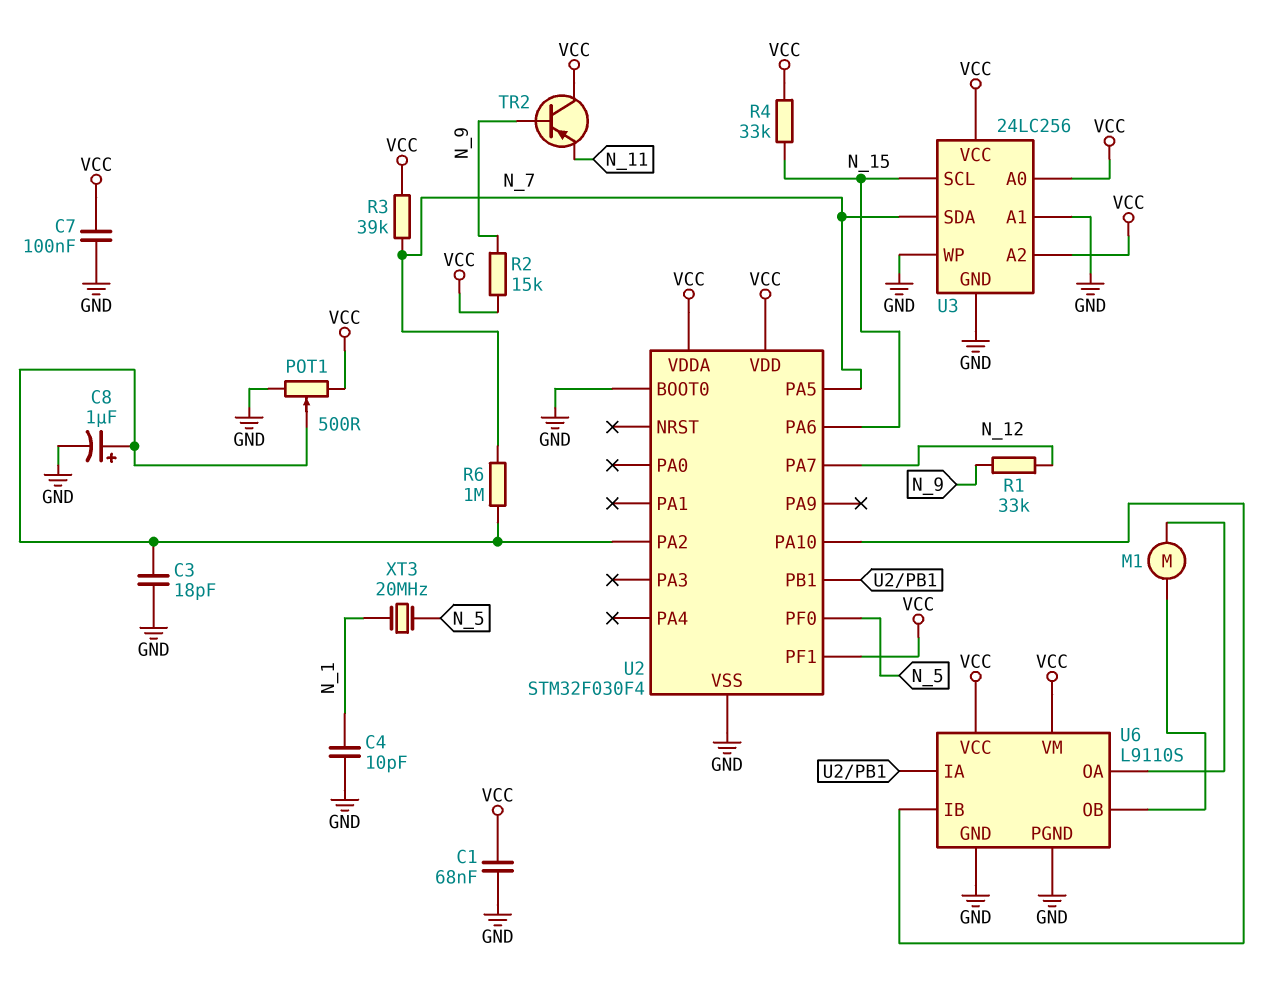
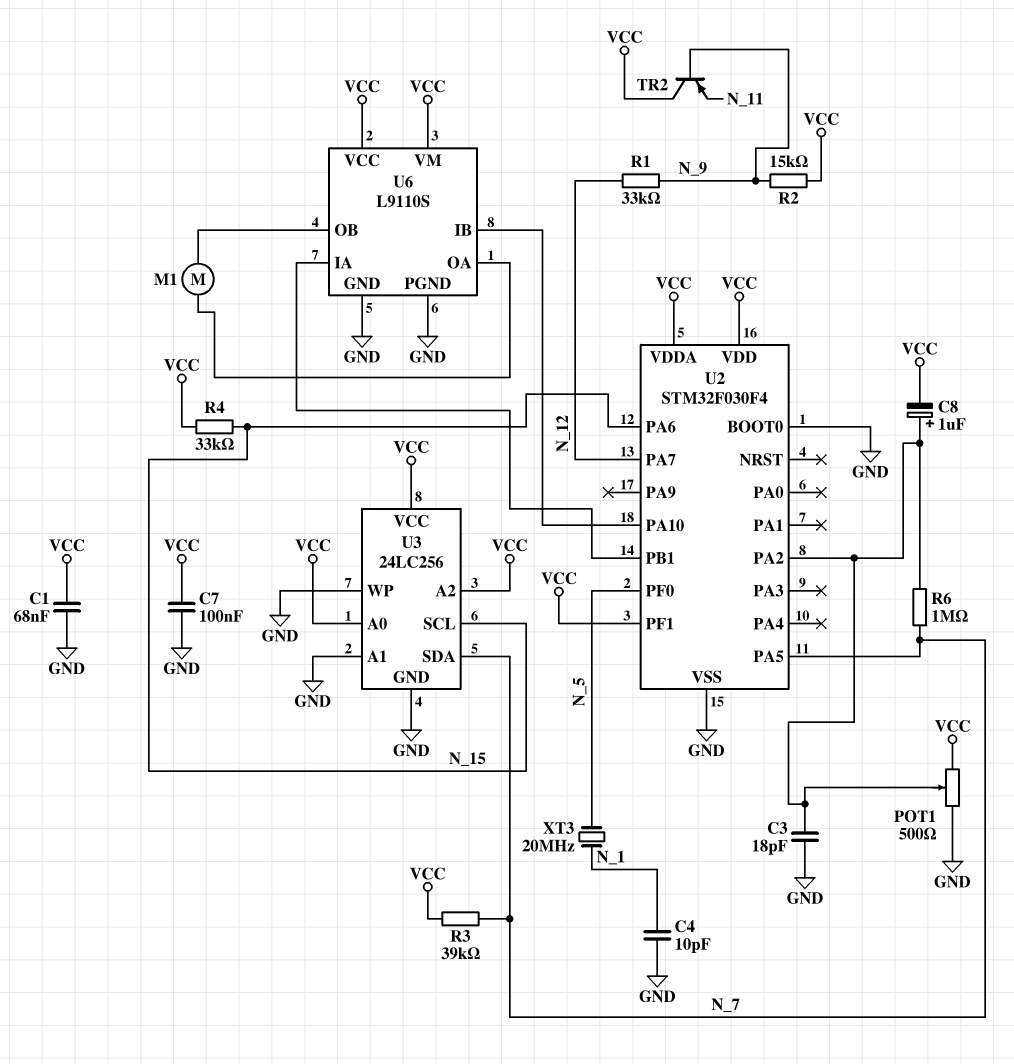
C8: 1uF (plus U2/PA2, minus GND) -> 1uF (plus U2/PA2, minus VCC)

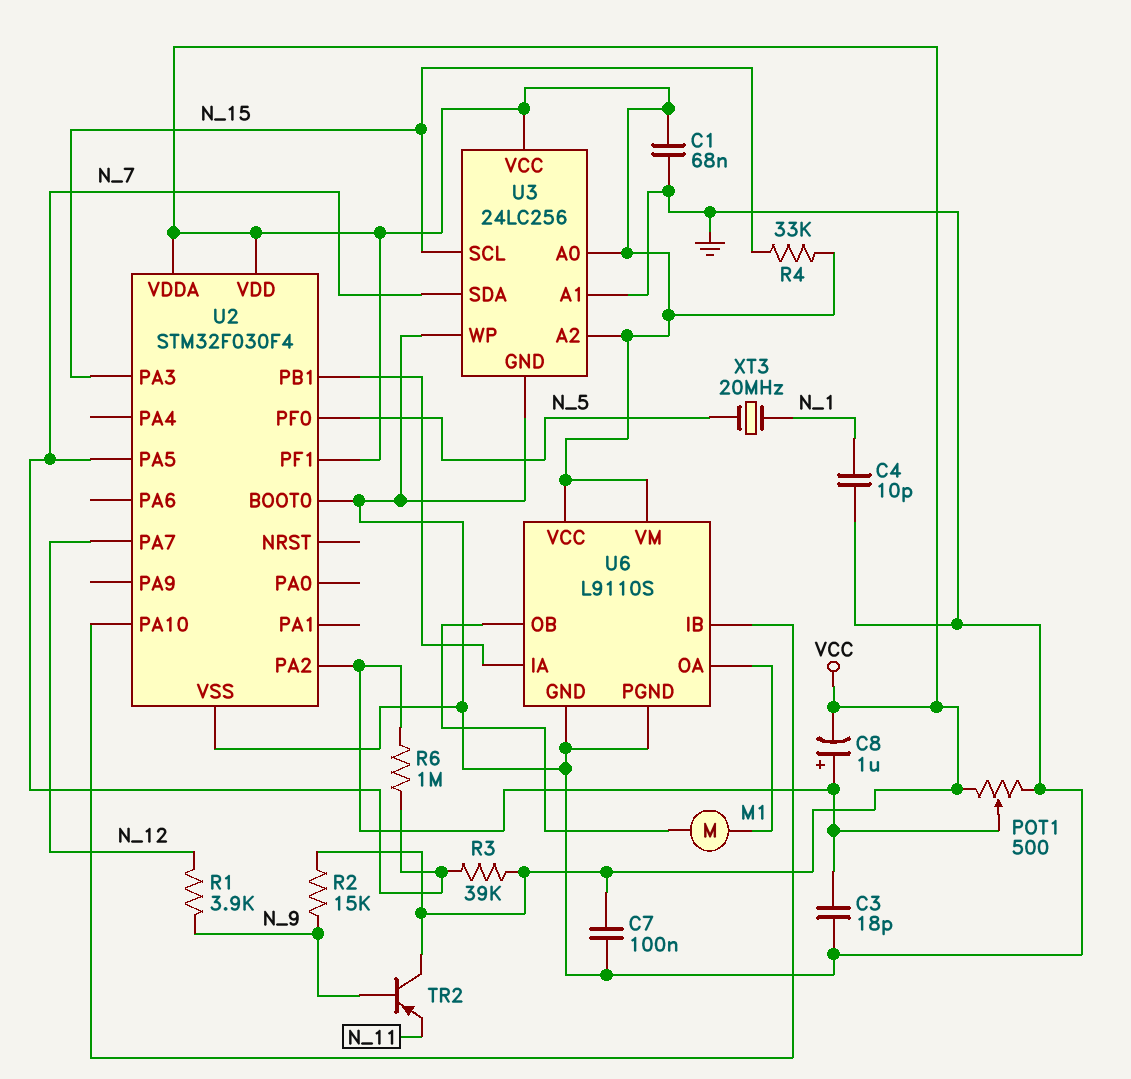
R1: 33k (N_9, N_12) -> 3.9k (N_9, N_12)
U2 pin PA3: none -> N_15
U2 pin PA6: N_15 -> none

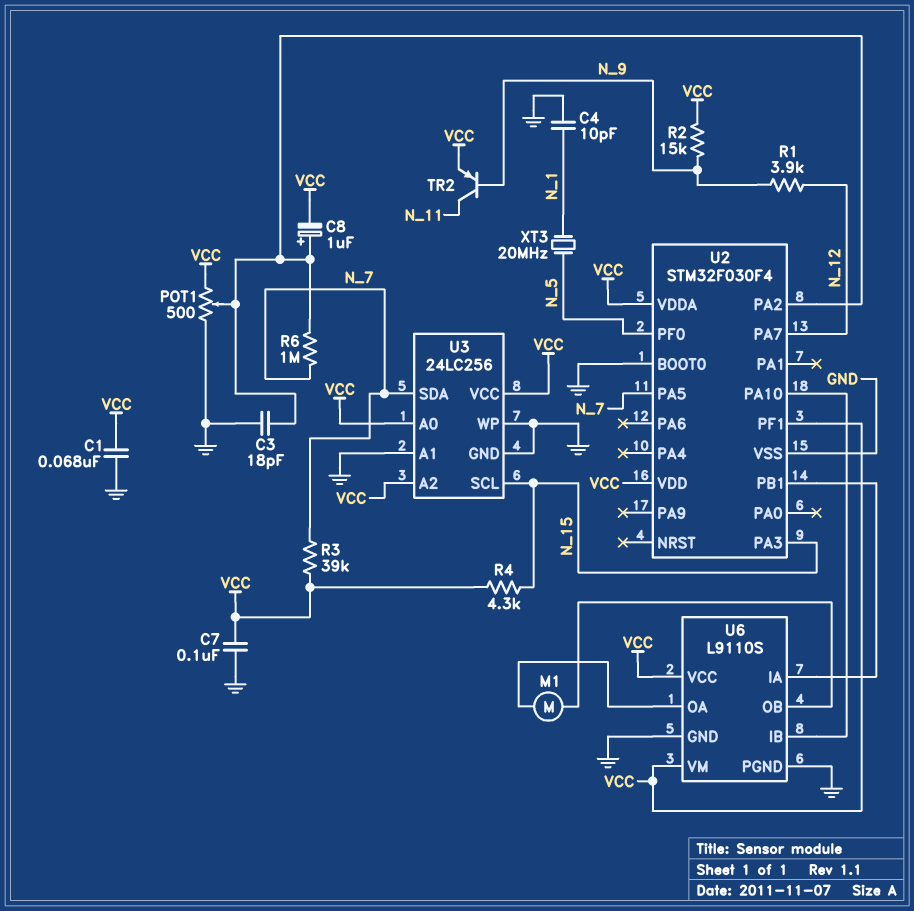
R4: 33k (N_15, VCC) -> 4.3k (N_15, VCC)
TR2: PNP (B N_9, C VCC, E N_11) -> PNP (B N_9, C N_11, E VCC)

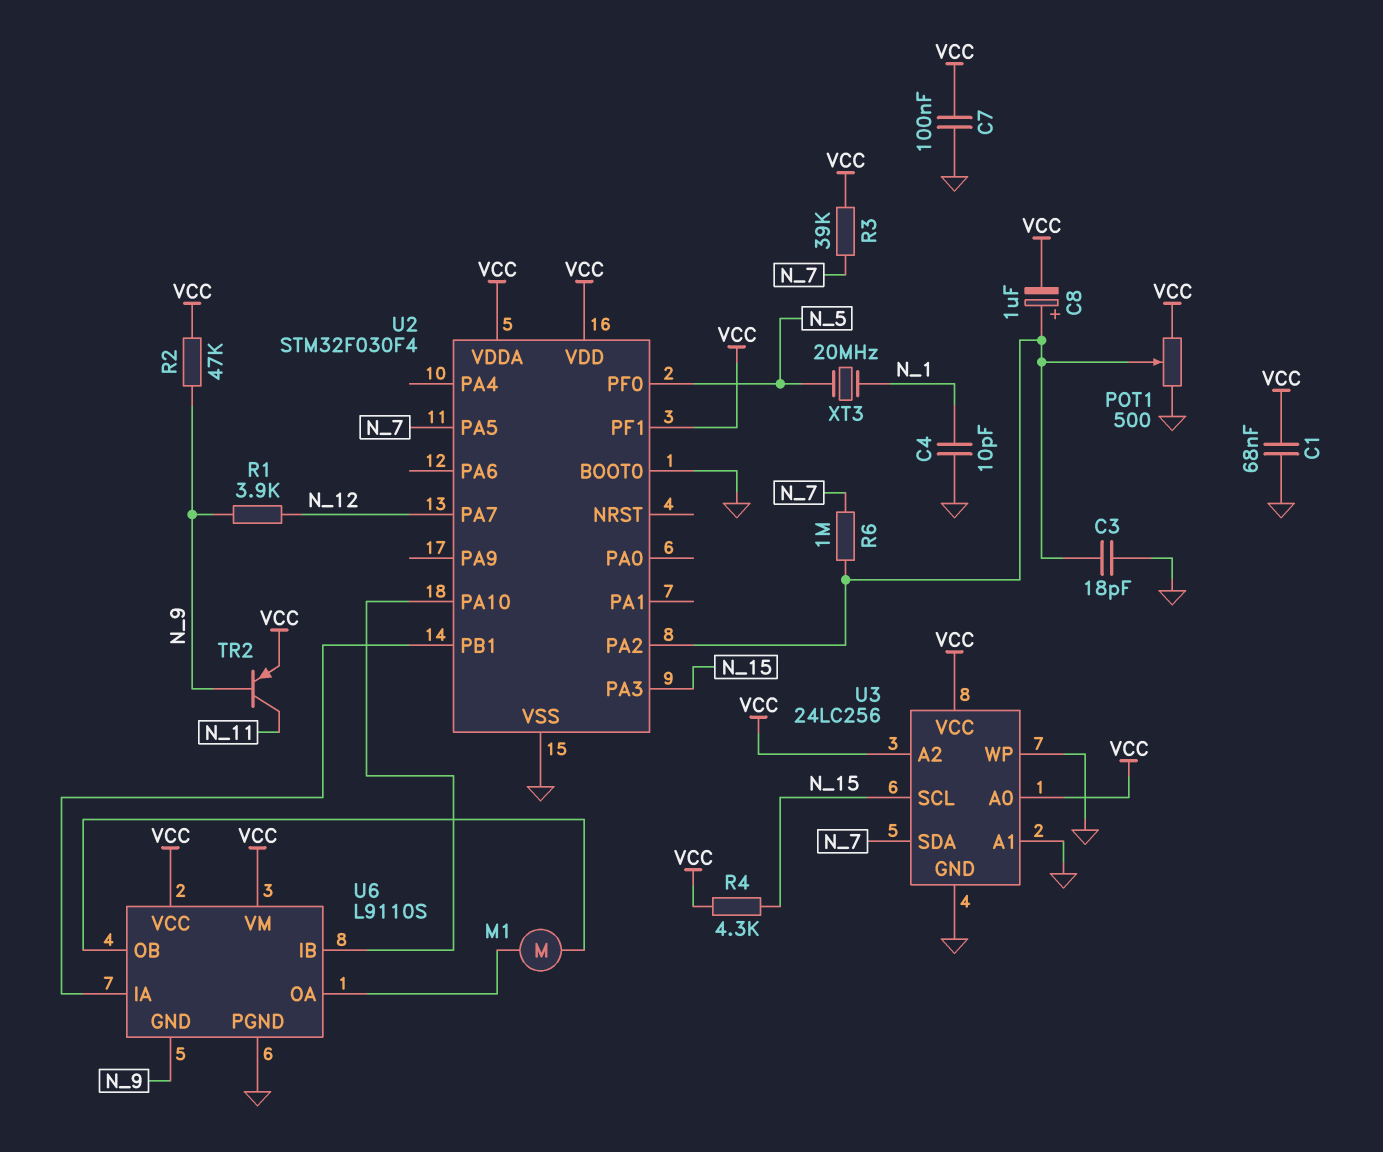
R2: 15k (N_9, VCC) -> 47k (N_9, VCC)
U6 pin GND: GND -> N_9

